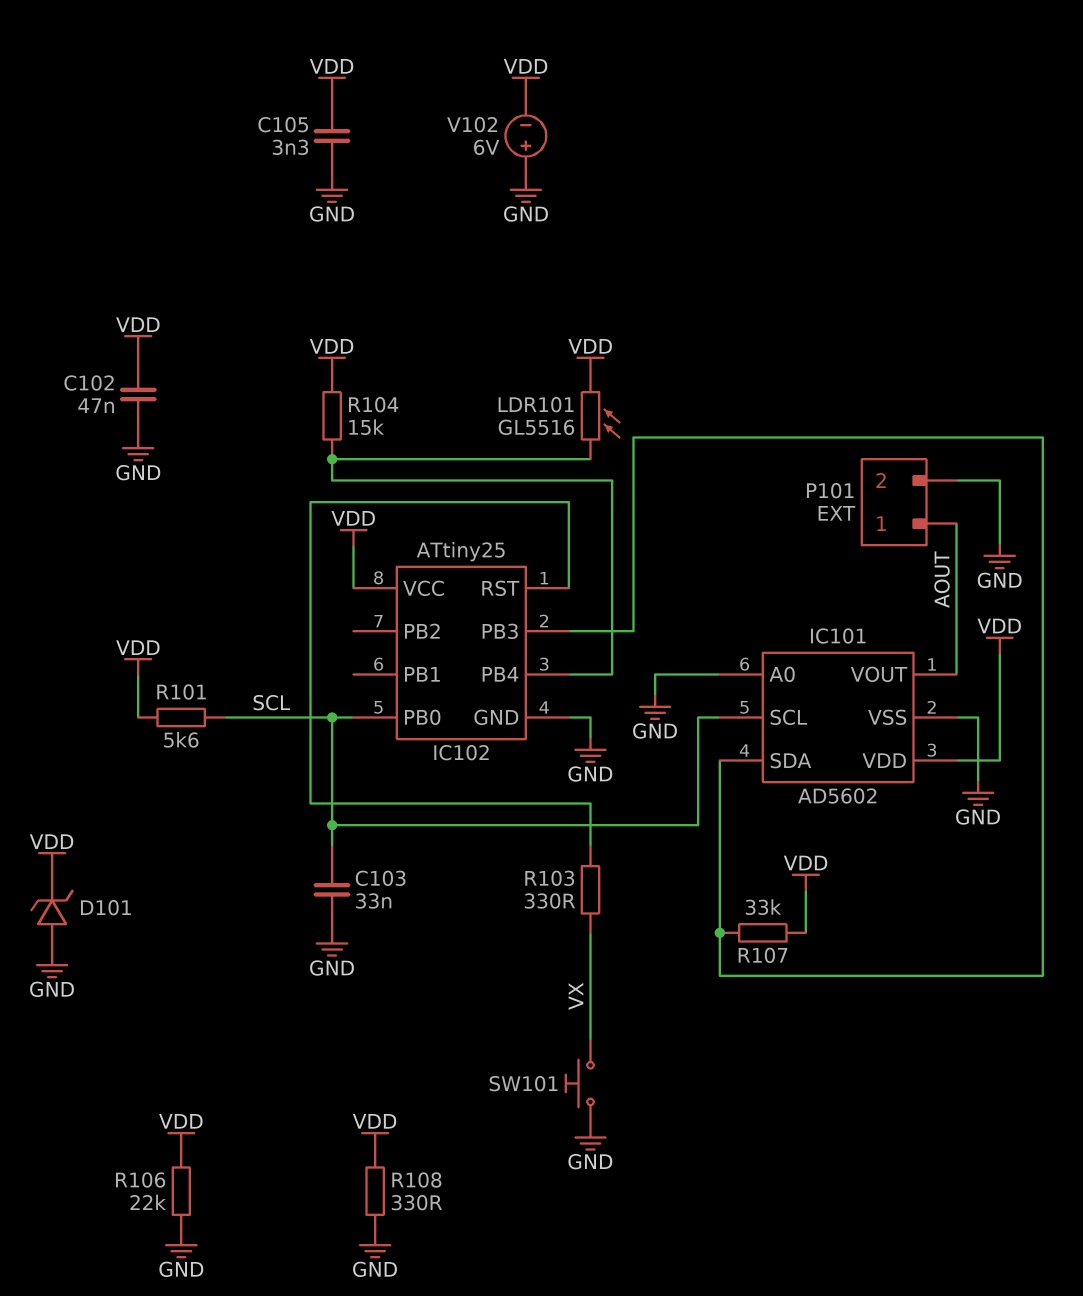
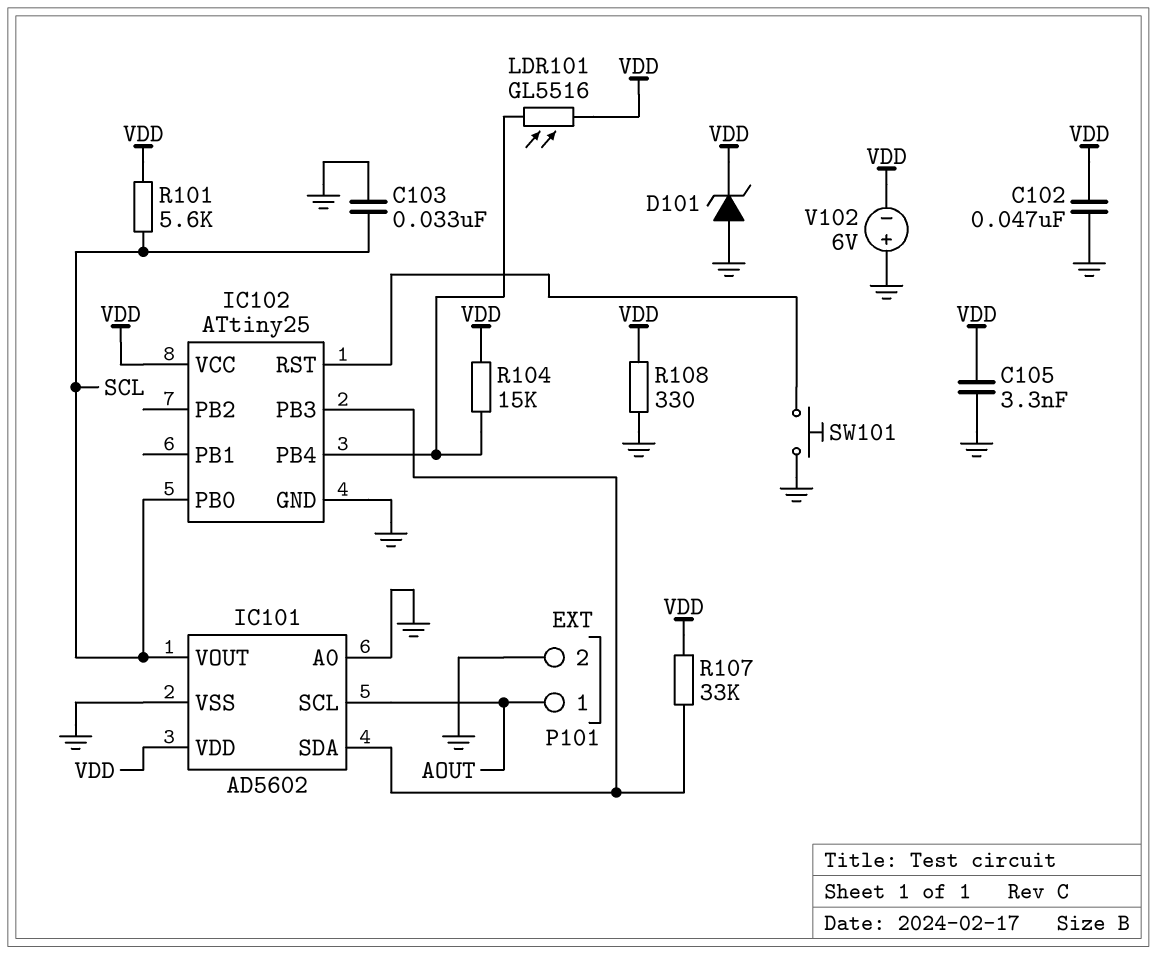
IC101 pin SCL: SCL -> AOUT
IC101 pin VOUT: AOUT -> SCL
R103: 330 (IC102/RST, VX) -> none
R106: 22k (GND, VDD) -> none
SW101: button (GND, VX) -> button (GND, IC102/RST)

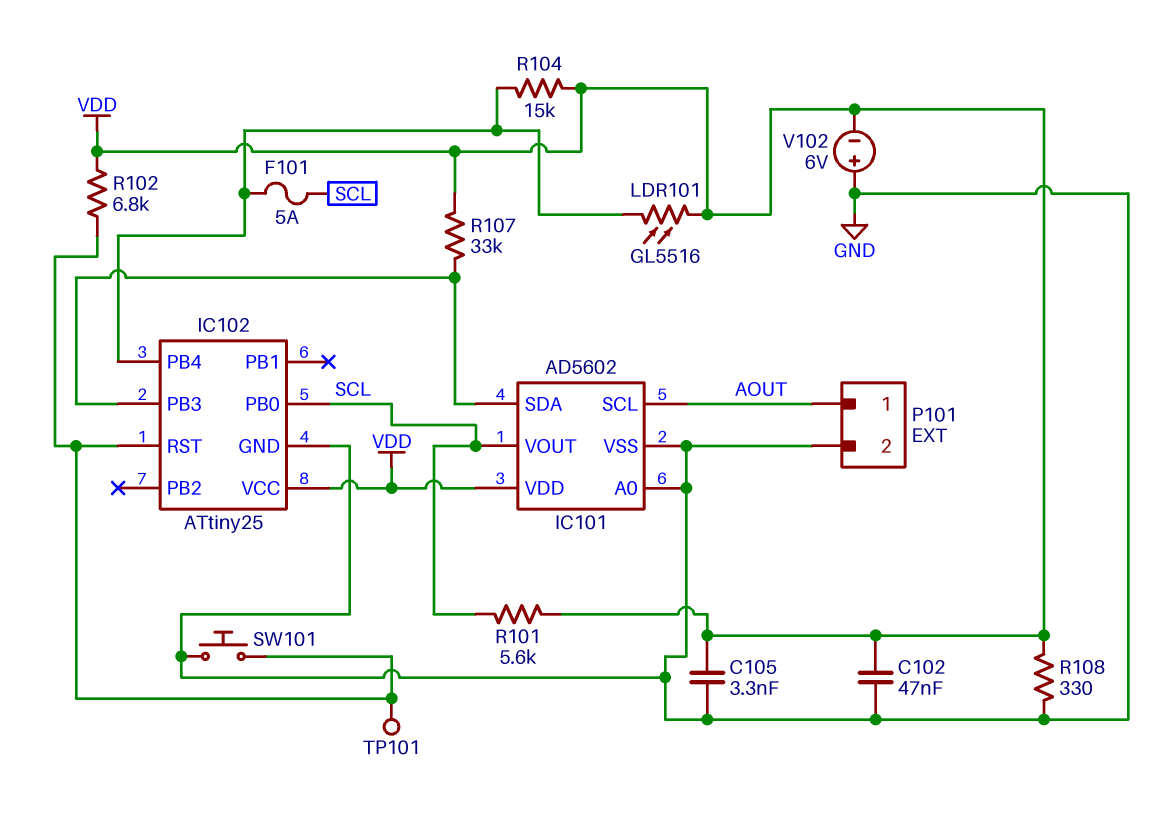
C103: 33nF (GND, SCL) -> none
D101: zener (A GND, K VDD) -> none
F101: none -> 5A (IC102/PB4, SCL)
R102: none -> 6.8k (IC102/RST, VDD)
TP101: none -> test point (IC102/RST)

